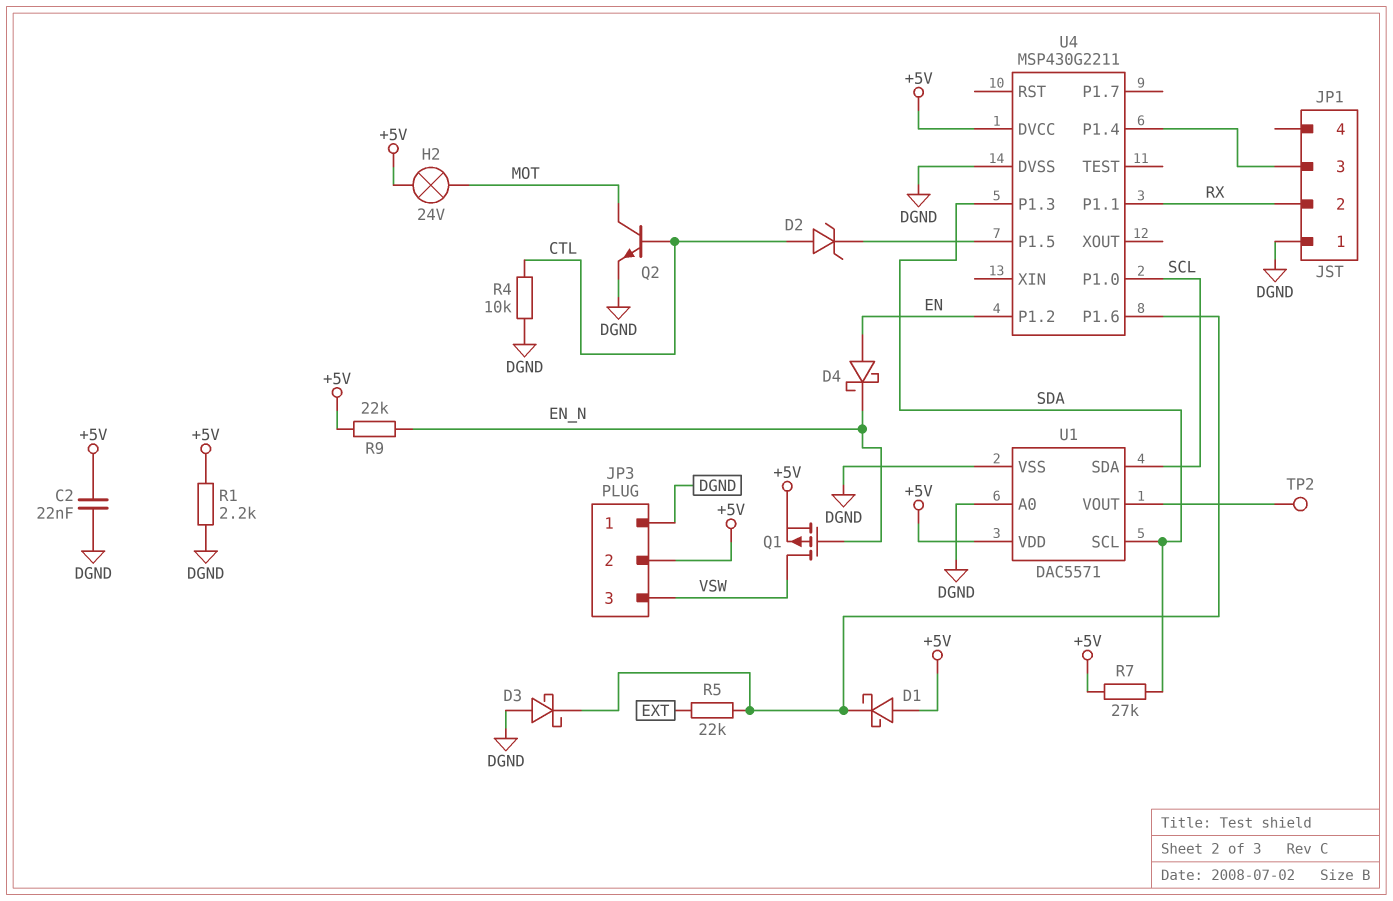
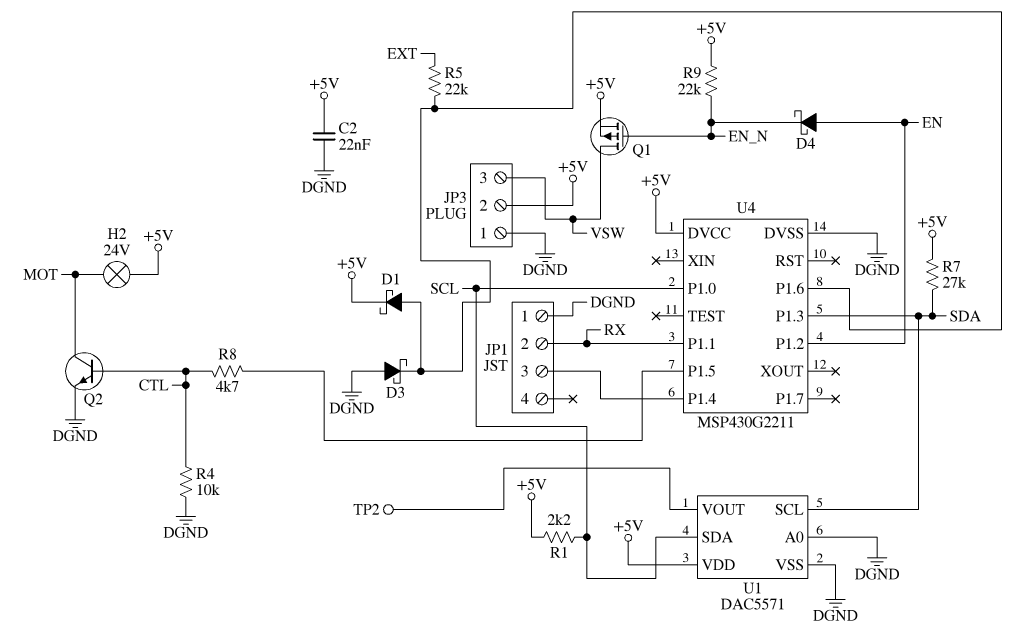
D1: schottky (A +5V, K U4/P1.6) -> schottky (A U4/P1.6, K +5V)
D2: zener (A CTL, K U4/P1.5) -> none
R1: 2.2k (+5V, DGND) -> 2.2k (+5V, SCL)
R8: none -> 4.7k (CTL, U4/P1.5)

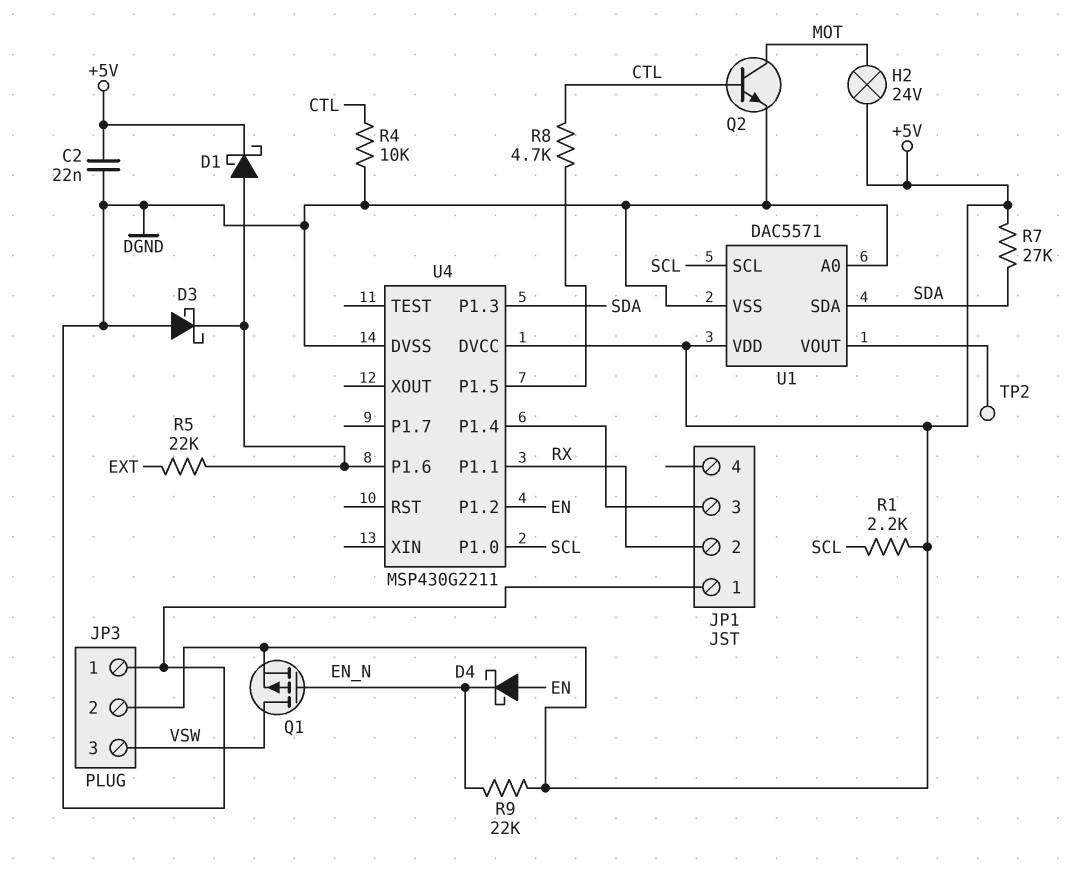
U1 pin SCL: SDA -> SCL
U1 pin SDA: SCL -> SDA

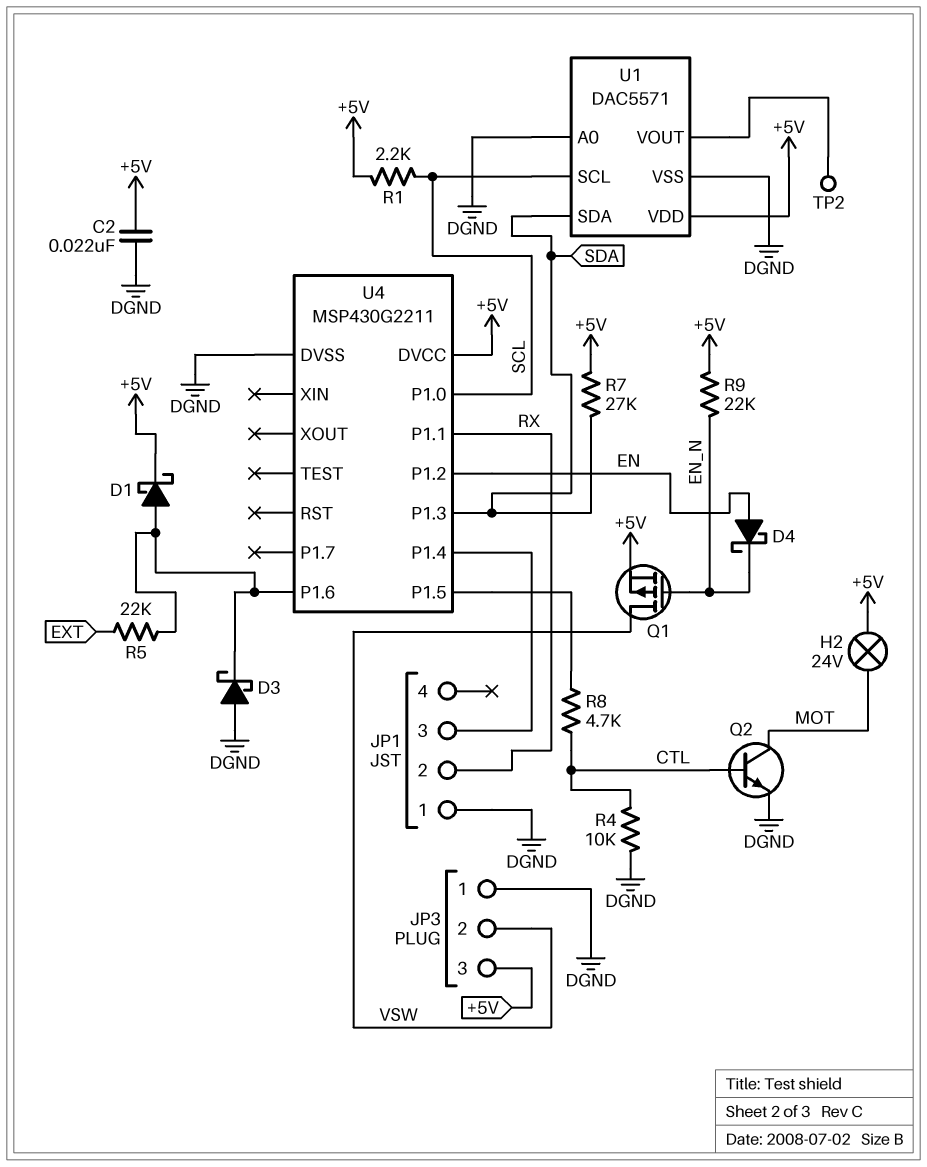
JP3 pin 2: +5V -> VSW
JP3 pin 3: VSW -> +5V

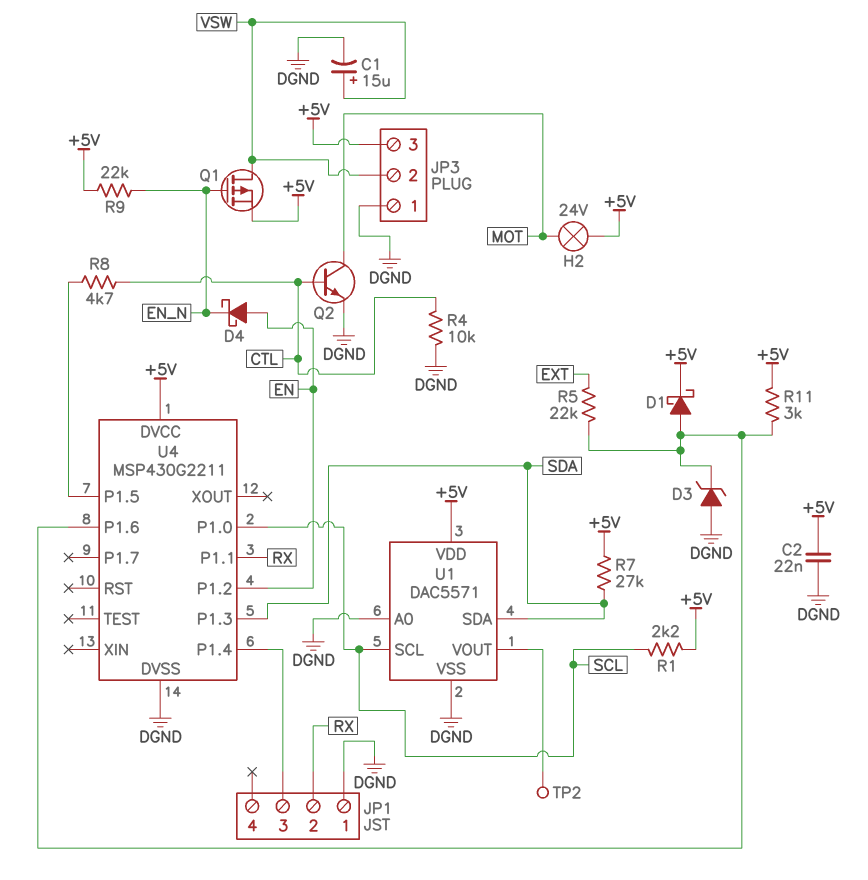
C1: none -> 15uF (plus VSW, minus DGND)
D3: schottky (A DGND, K U4/P1.6) -> zener (A DGND, K U4/P1.6)
R11: none -> 3k (+5V, U4/P1.6)

